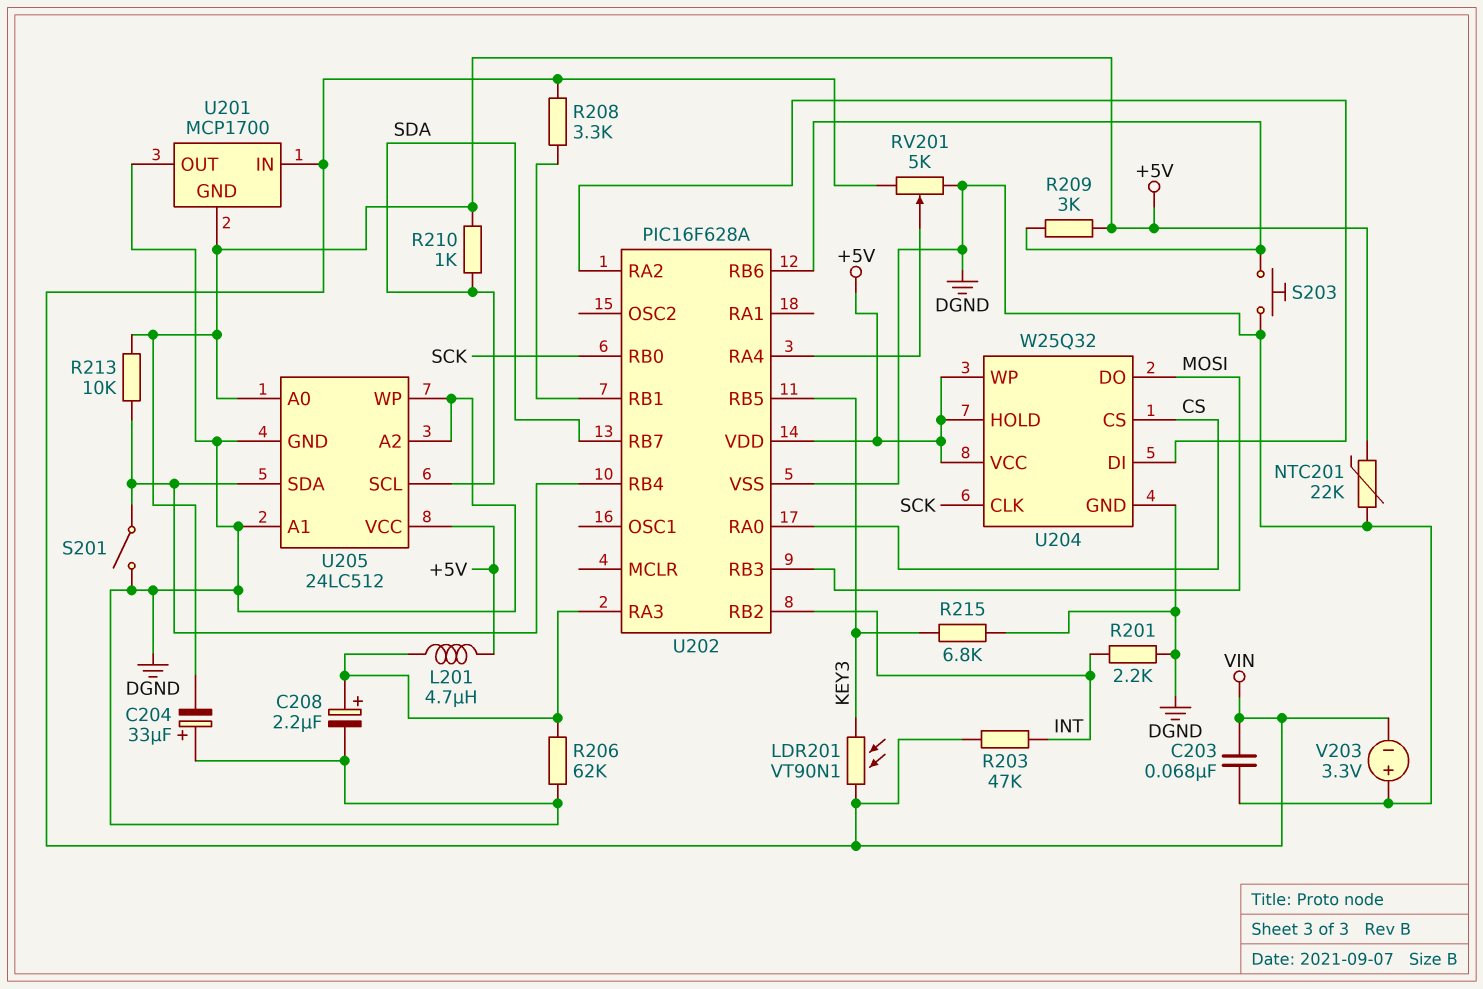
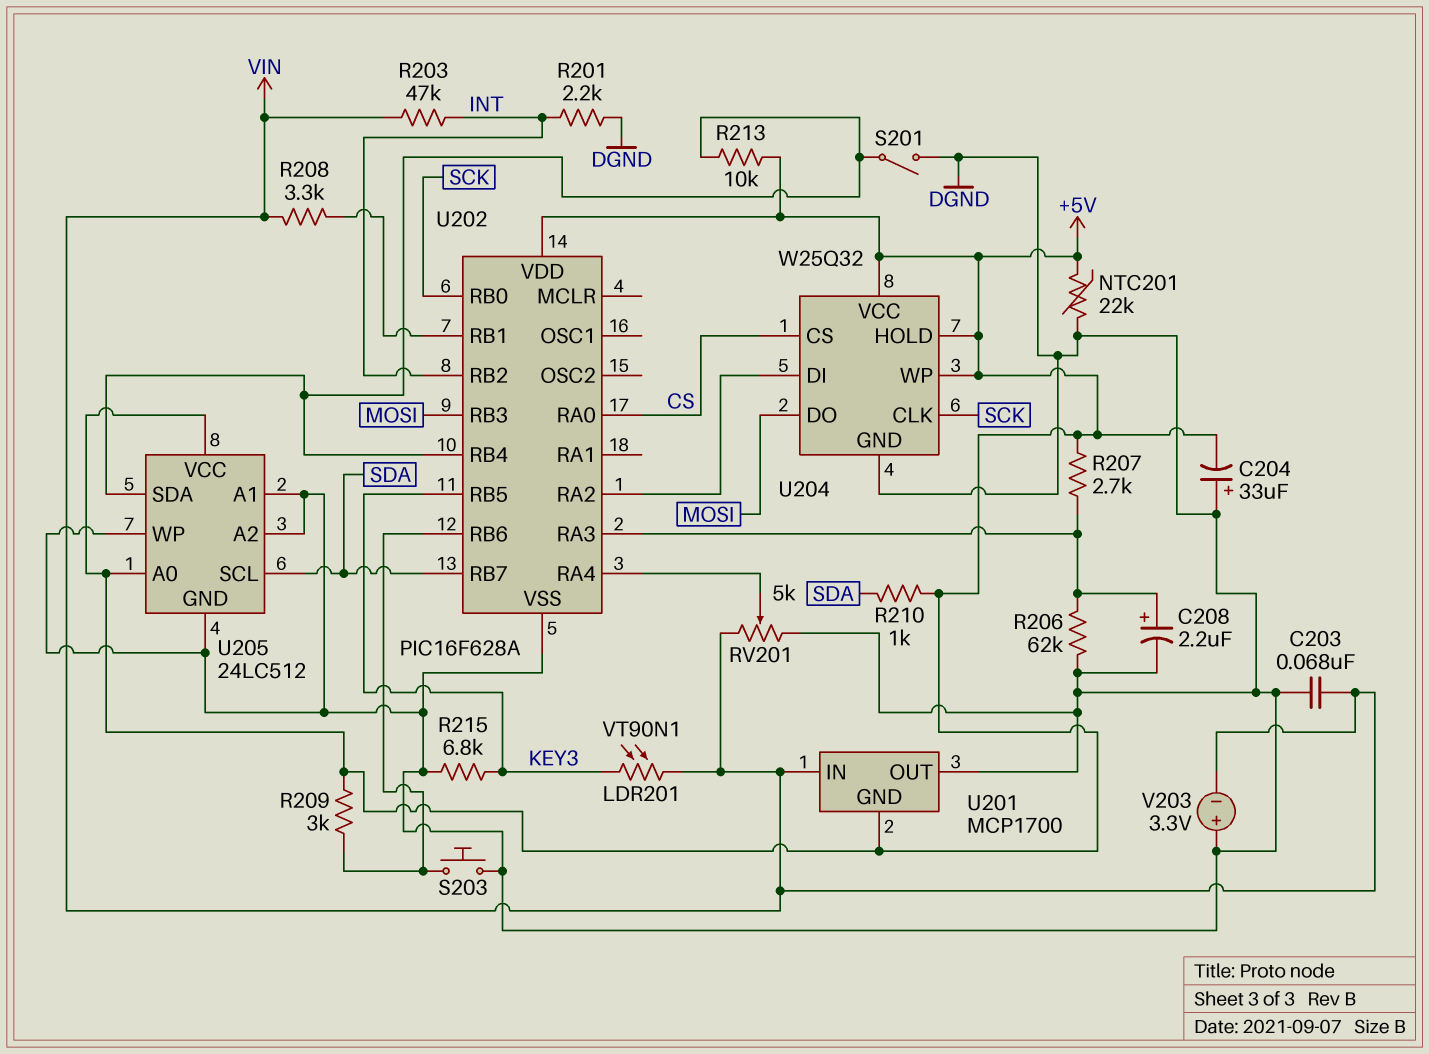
L201: 4.7uH (+5V, U202/RA3) -> none
R207: none -> 2.7k (+5V, U202/RA3)

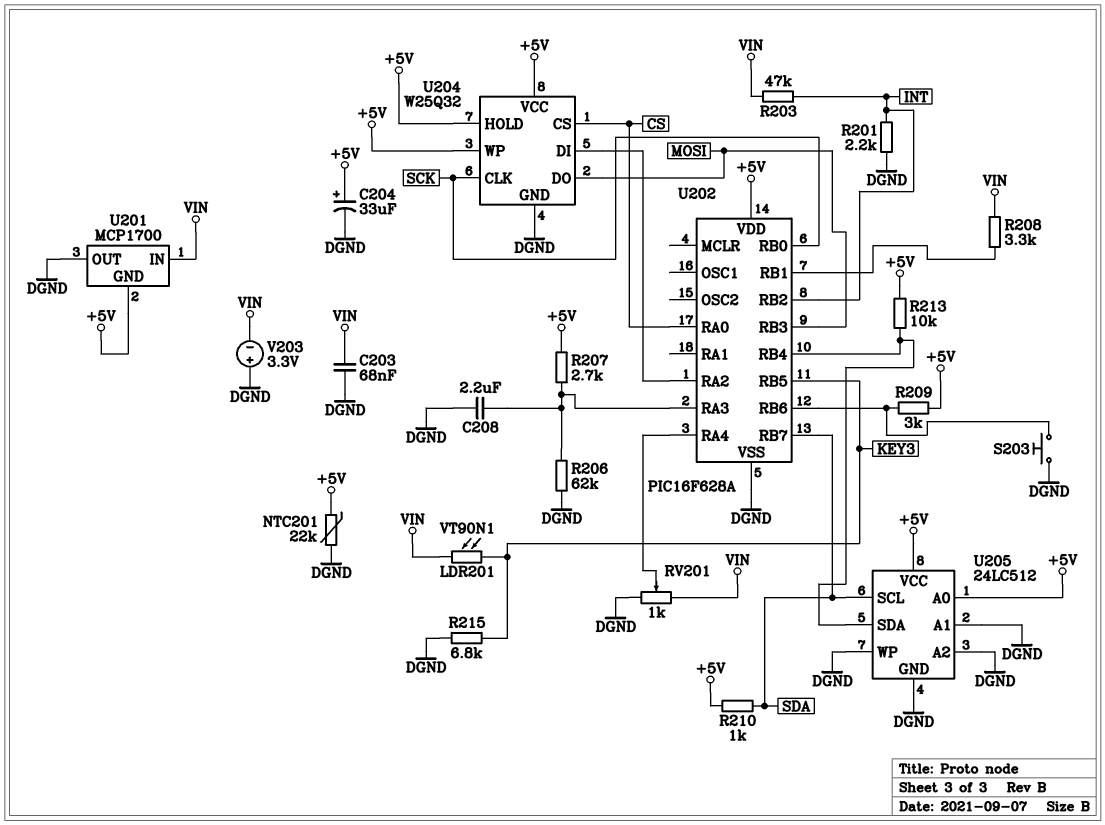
C204: 33uF (plus DGND, minus +5V) -> 33uF (plus +5V, minus DGND)
C208: 2.2uF (plus U202/RA3, minus DGND) -> 2.2uF (DGND, U202/RA3)
RV201: 5k (DGND, VIN, wiper U202/RA4) -> 1k (DGND, VIN, wiper U202/RA4)
S201: switch (DGND, U202/RB4) -> none

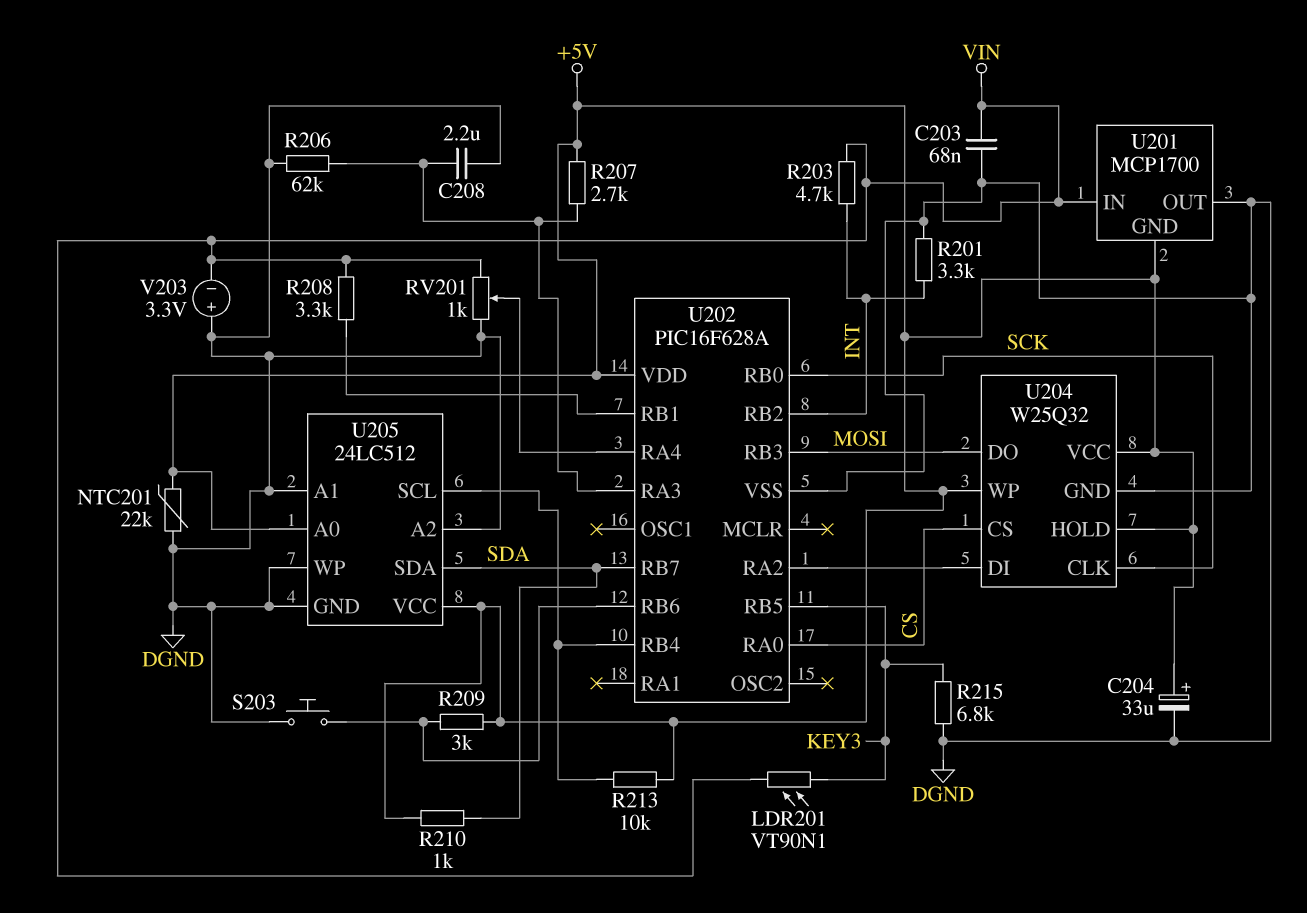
R201: 2.2k (DGND, INT) -> 3.3k (DGND, INT)
R203: 47k (INT, VIN) -> 4.7k (INT, VIN)
U205 pin SCL: SDA -> U202/RB4
U205 pin SDA: U202/RB4 -> SDA

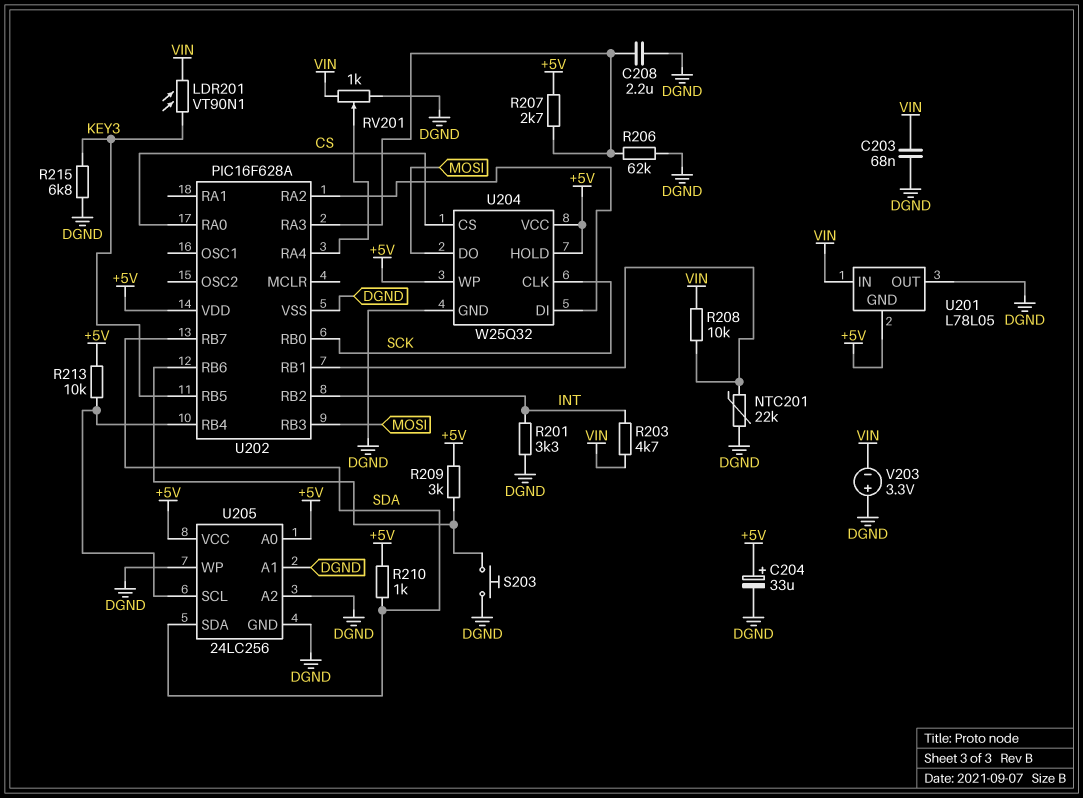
NTC201: 22k (+5V, DGND) -> 22k (DGND, U202/RB1)
R208: 3.3k (U202/RB1, VIN) -> 10k (U202/RB1, VIN)
U201: MCP1700 -> L78L05
U205: 24LC512 -> 24LC256

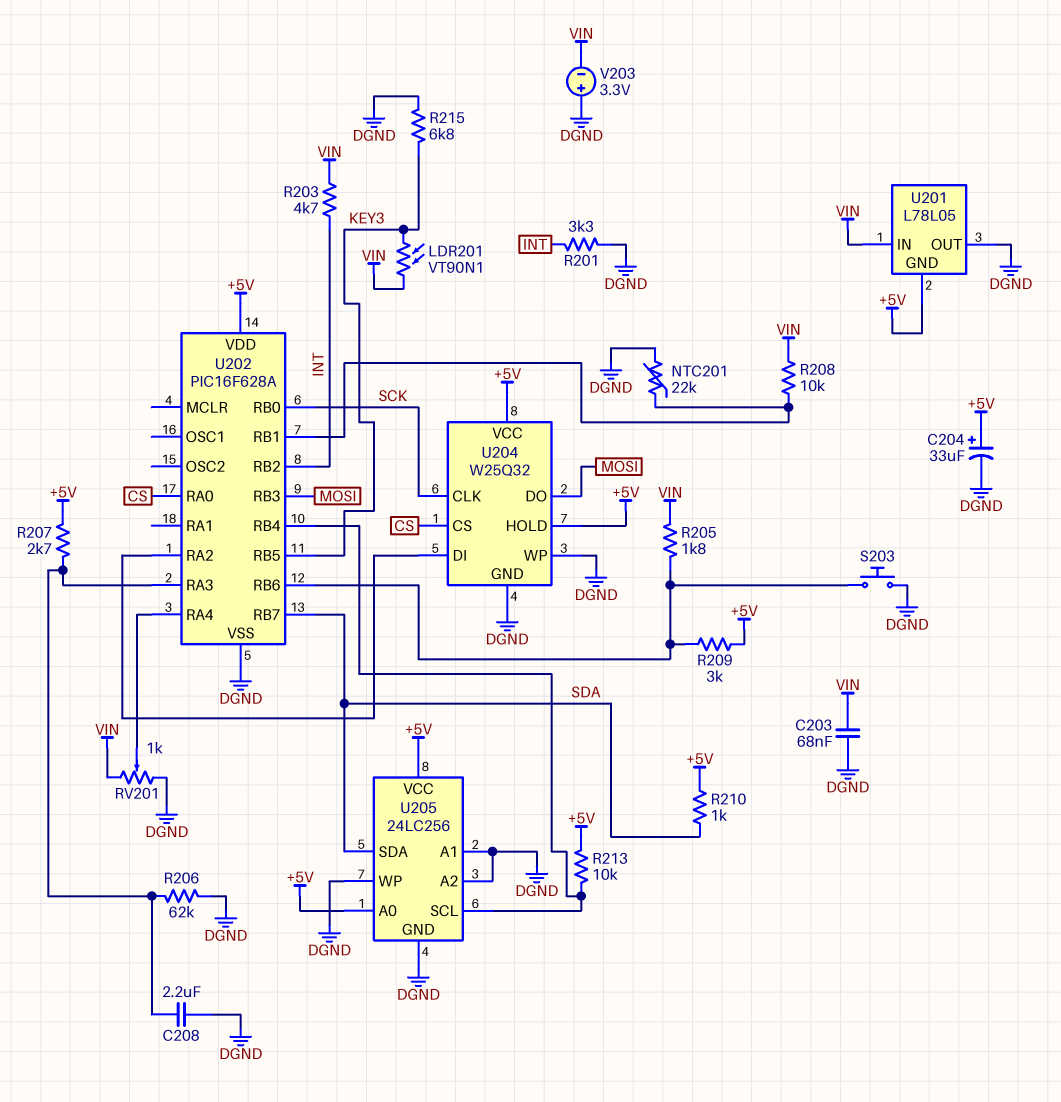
R205: none -> 1.8k (U202/RB6, VIN)
U204 pin WP: +5V -> DGND

